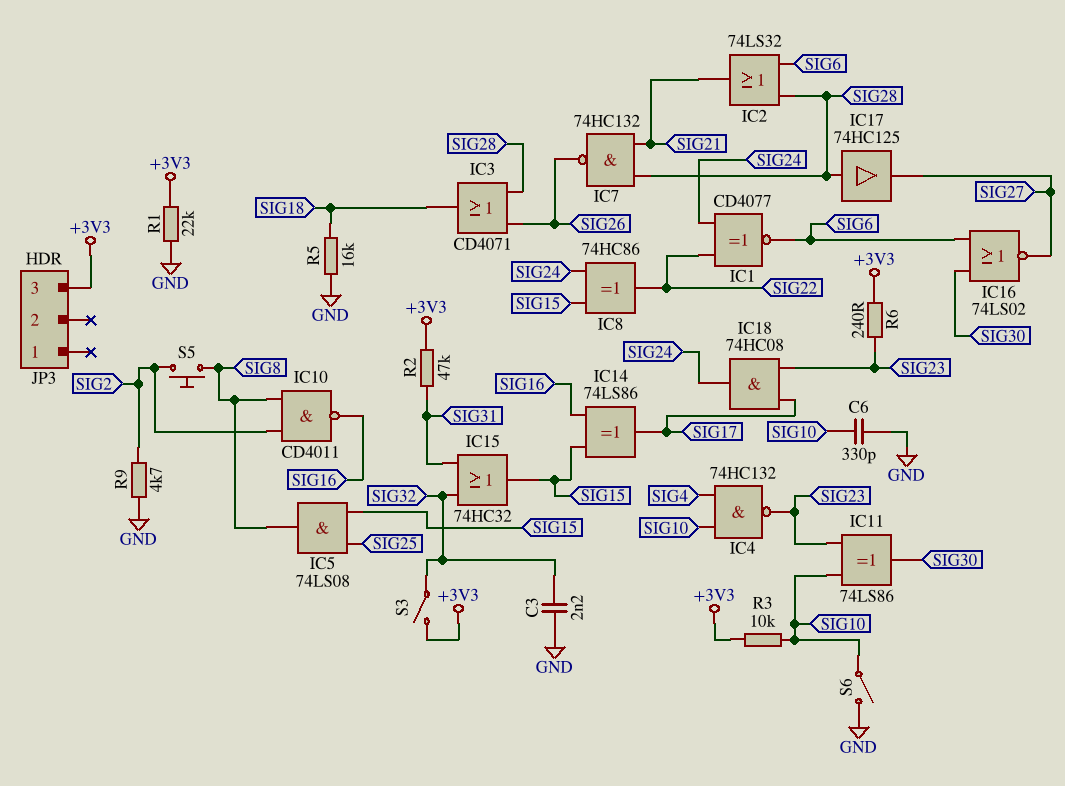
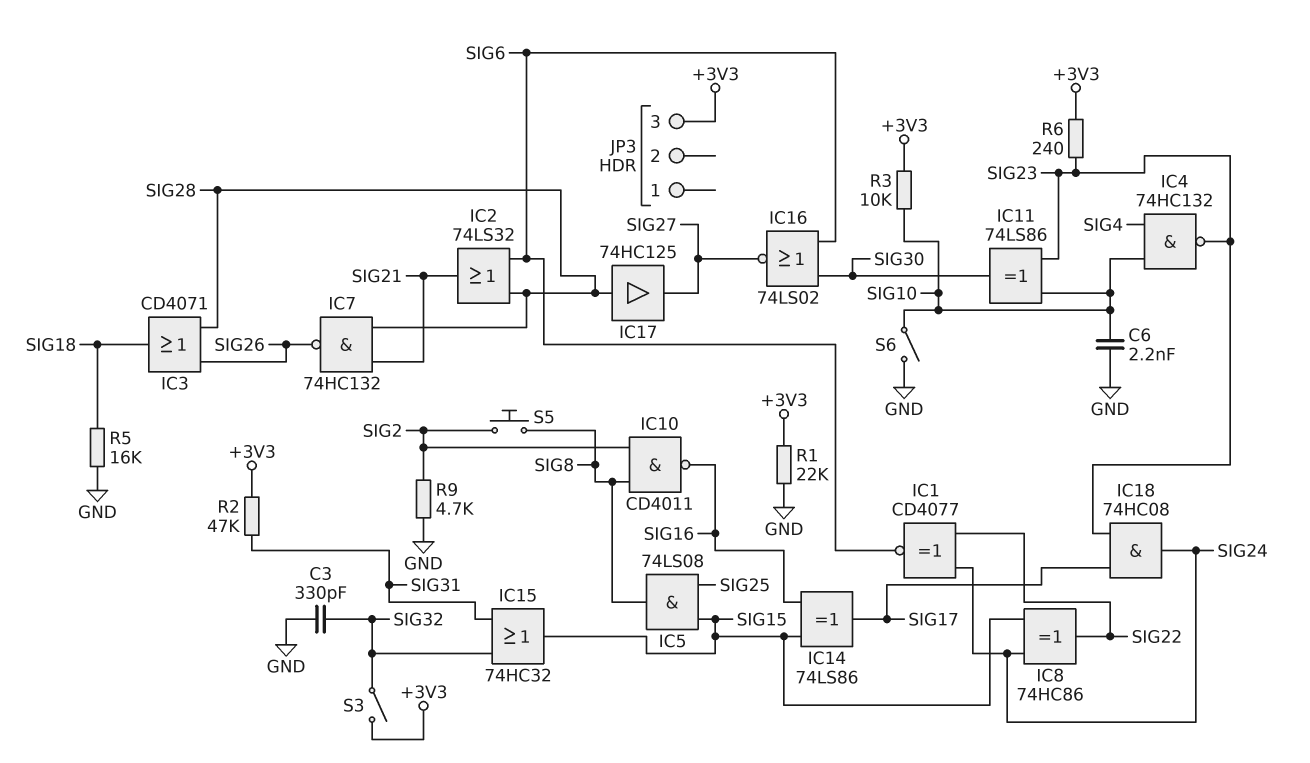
C3: 2.2nF (GND, SIG32) -> 330pF (GND, SIG32)
C6: 330pF (GND, SIG10) -> 2.2nF (GND, SIG10)

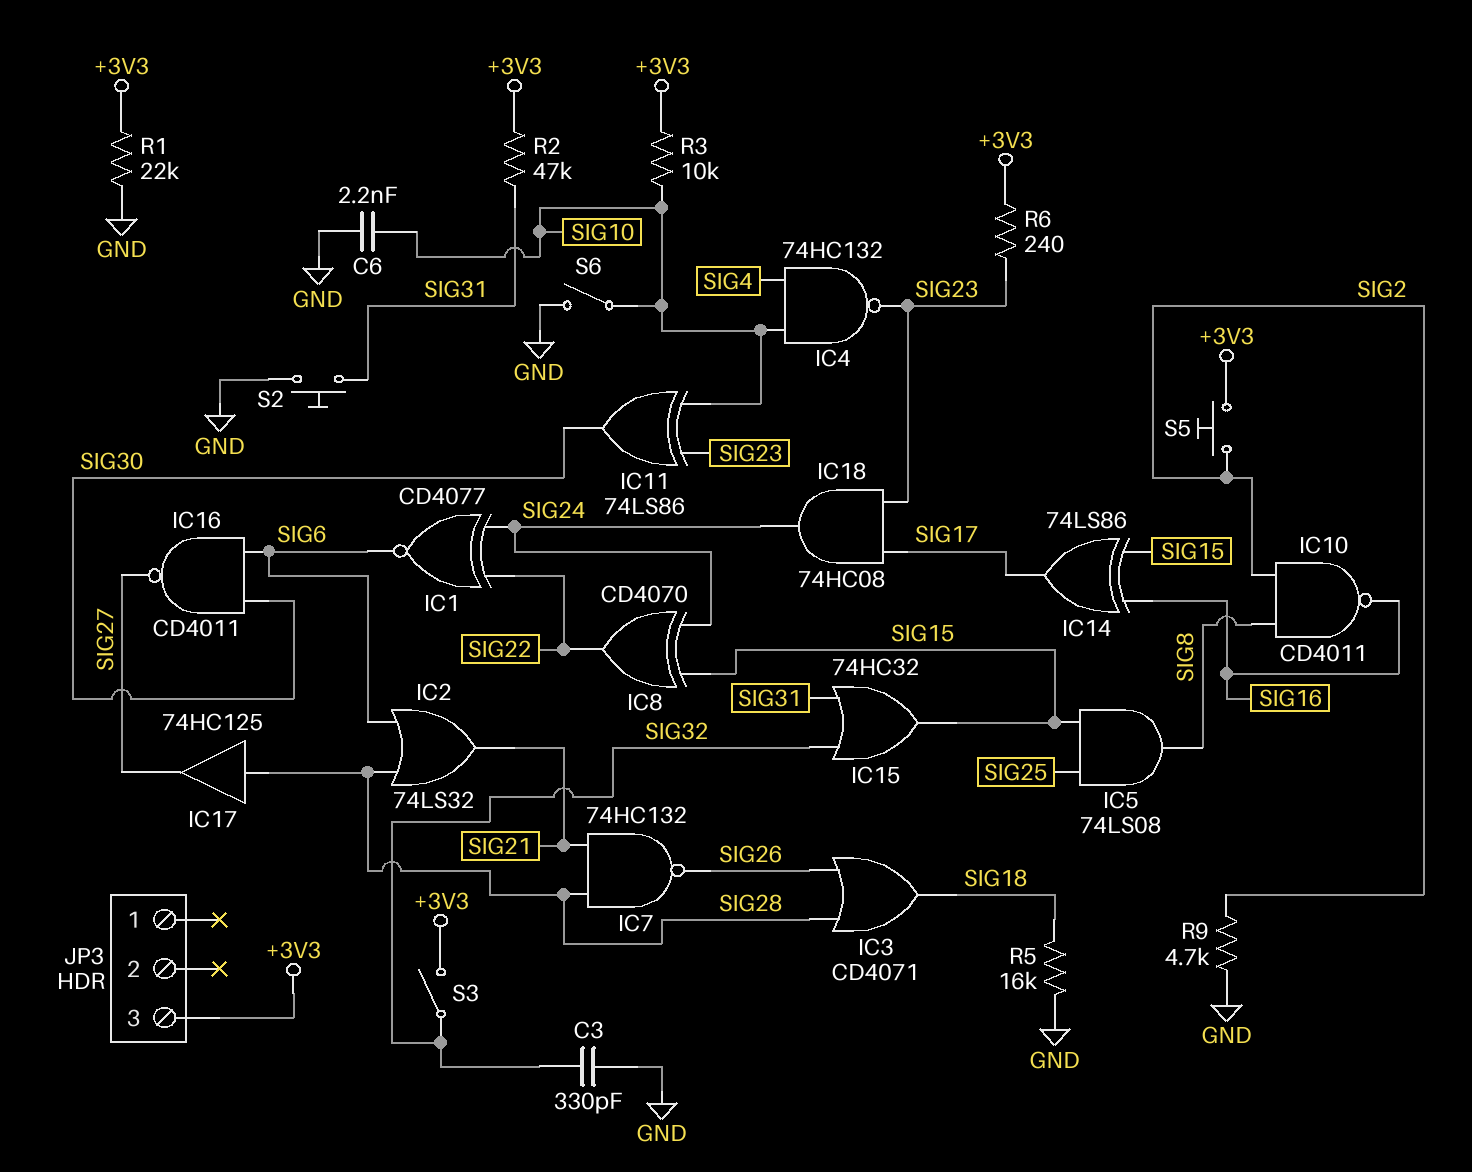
IC8: XOR 74HC86 (in SIG15, in SIG24, out SIG22) -> XOR CD4070 (in SIG15, in SIG24, out SIG22)
IC16: NOR 74LS02 (in SIG6, in SIG30, out SIG27) -> NAND CD4011 (in SIG6, in SIG30, out SIG27)
S2: none -> button (GND, SIG31)
S5: button (SIG2, SIG8) -> button (+3V3, SIG2)

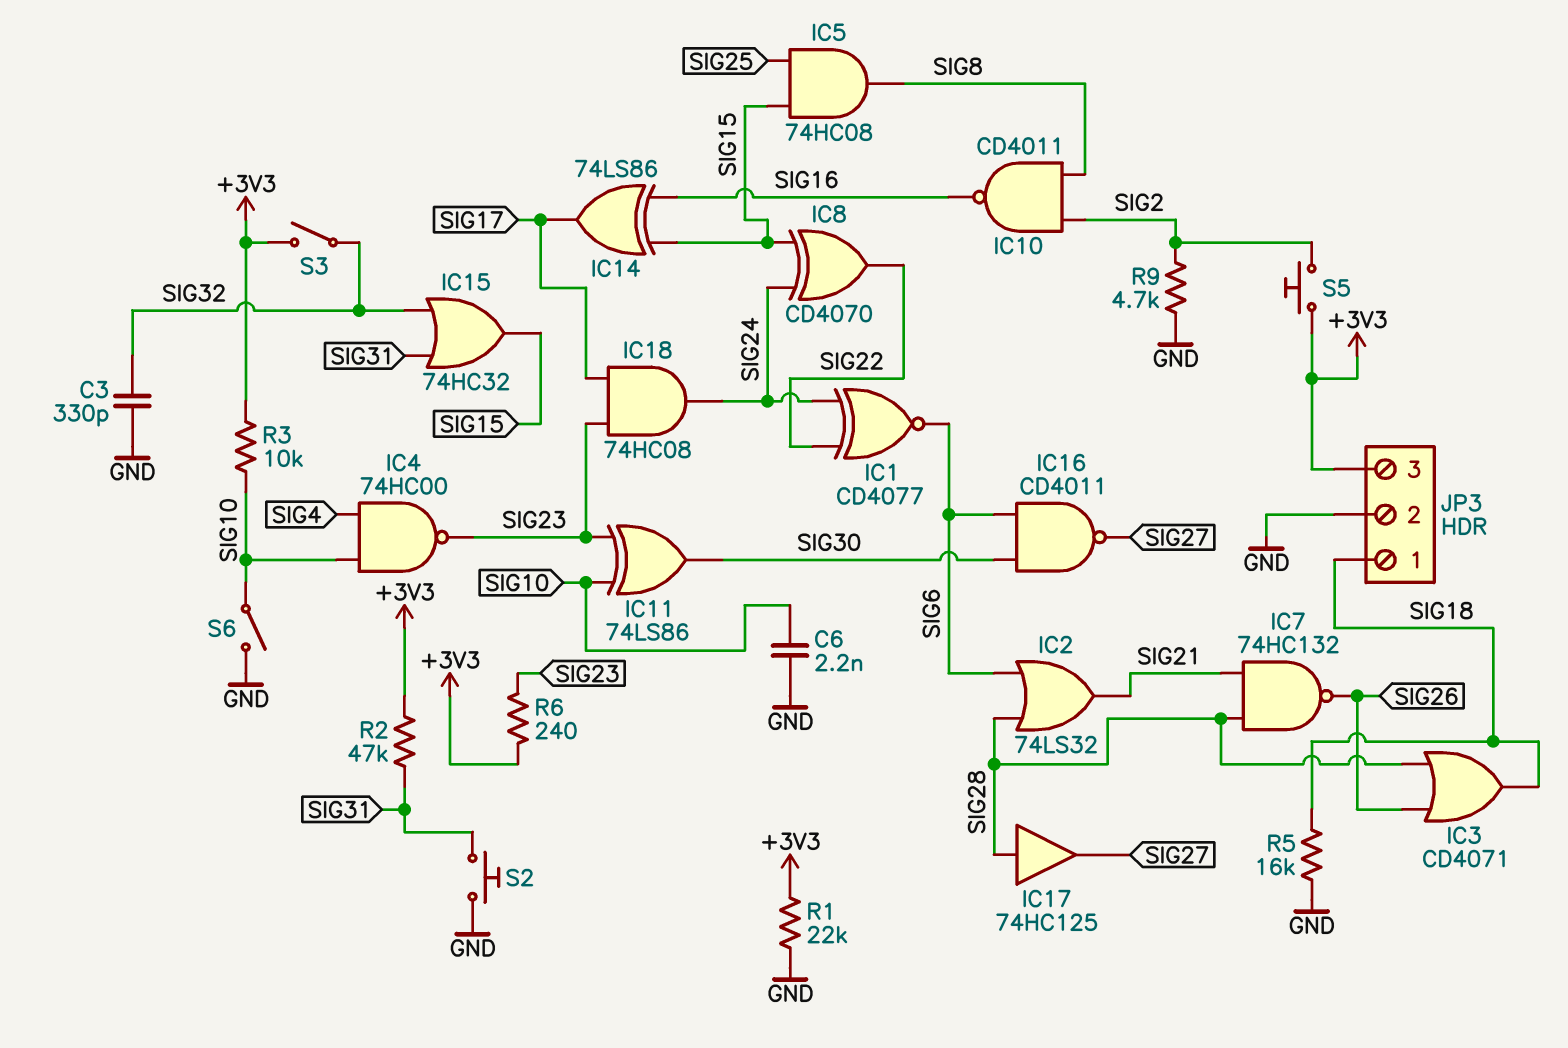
IC4: NAND 74HC132 (in SIG4, in SIG10, out SIG23) -> NAND 74HC00 (in SIG4, in SIG10, out SIG23)
IC5: AND 74LS08 (in SIG15, in SIG25, out SIG8) -> AND 74HC08 (in SIG15, in SIG25, out SIG8)
JP3 pin 1: none -> SIG18
JP3 pin 2: none -> GND

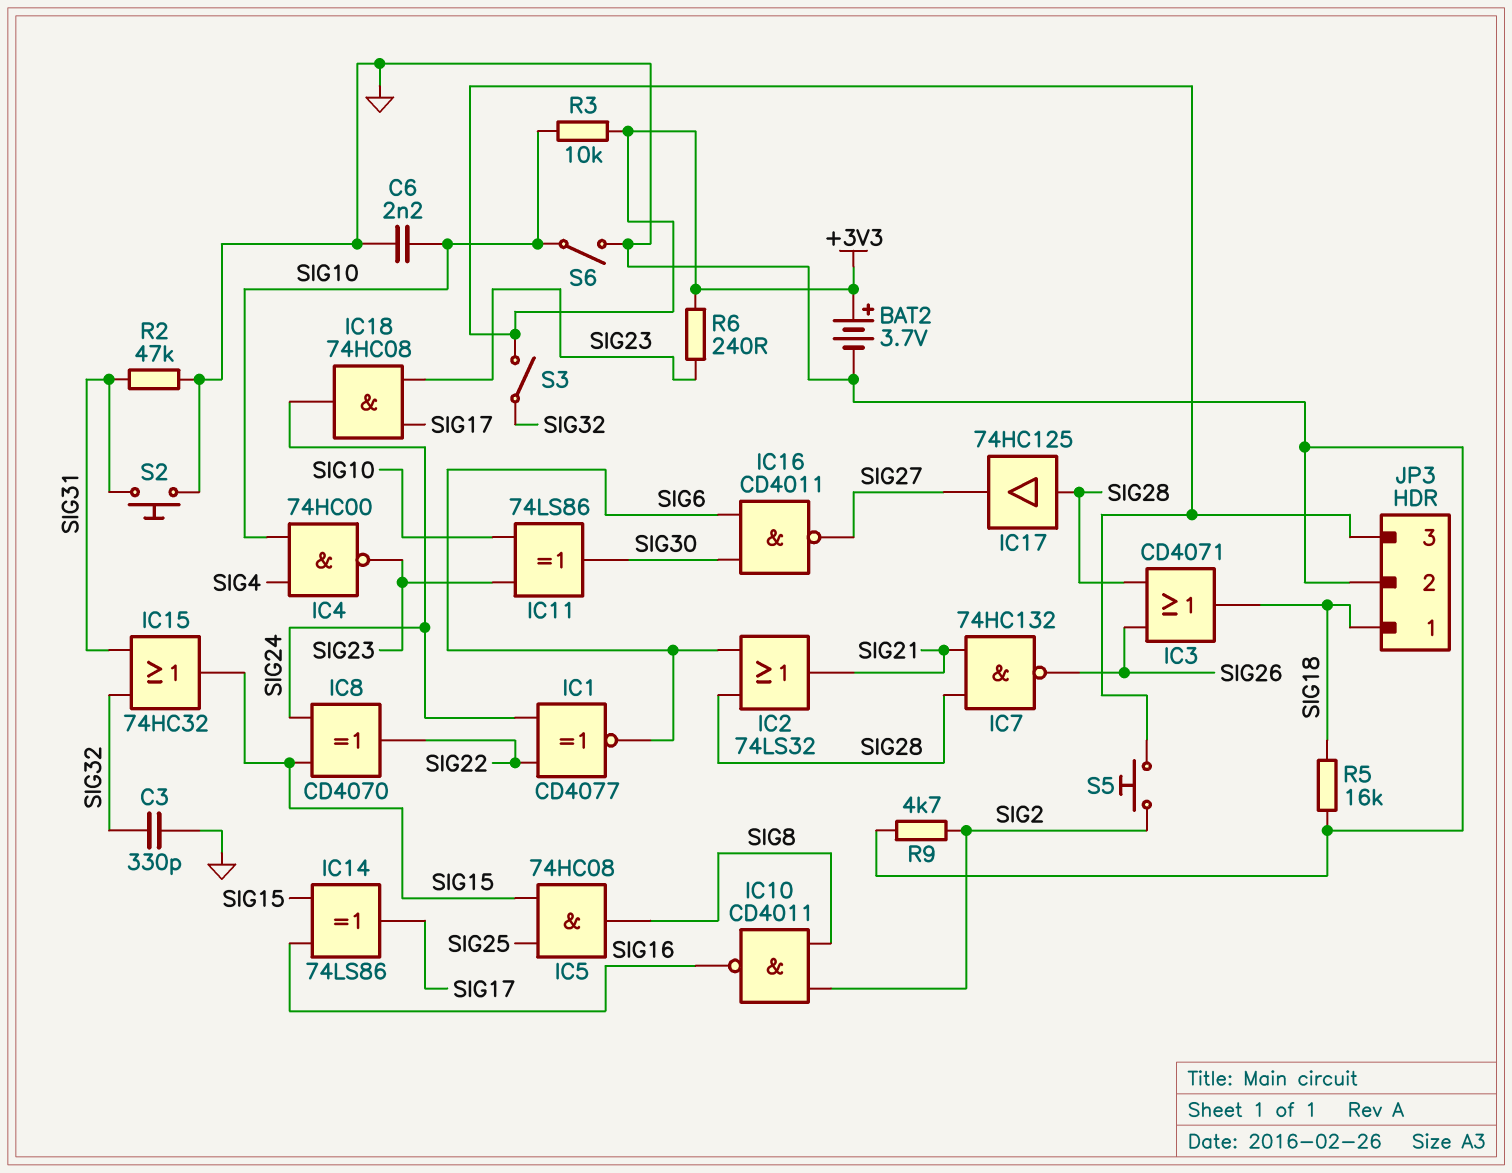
BAT2: none -> 3.7V (plus +3V3, minus GND)
R1: 22k (+3V3, GND) -> none
R2: 47k (+3V3, SIG31) -> 47k (GND, SIG31)

